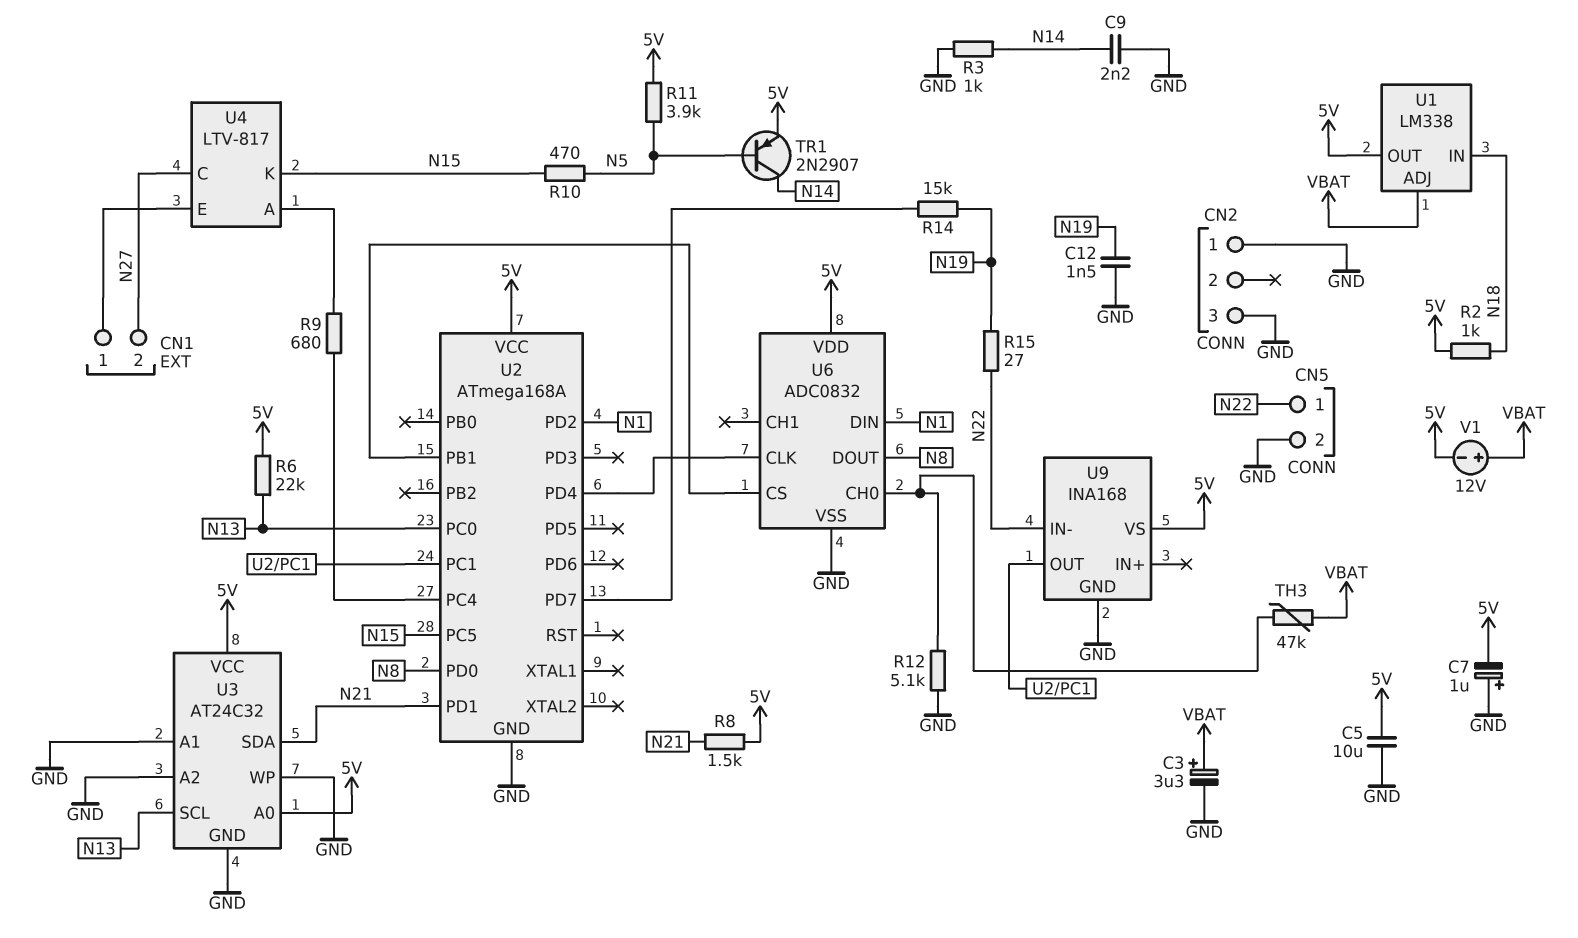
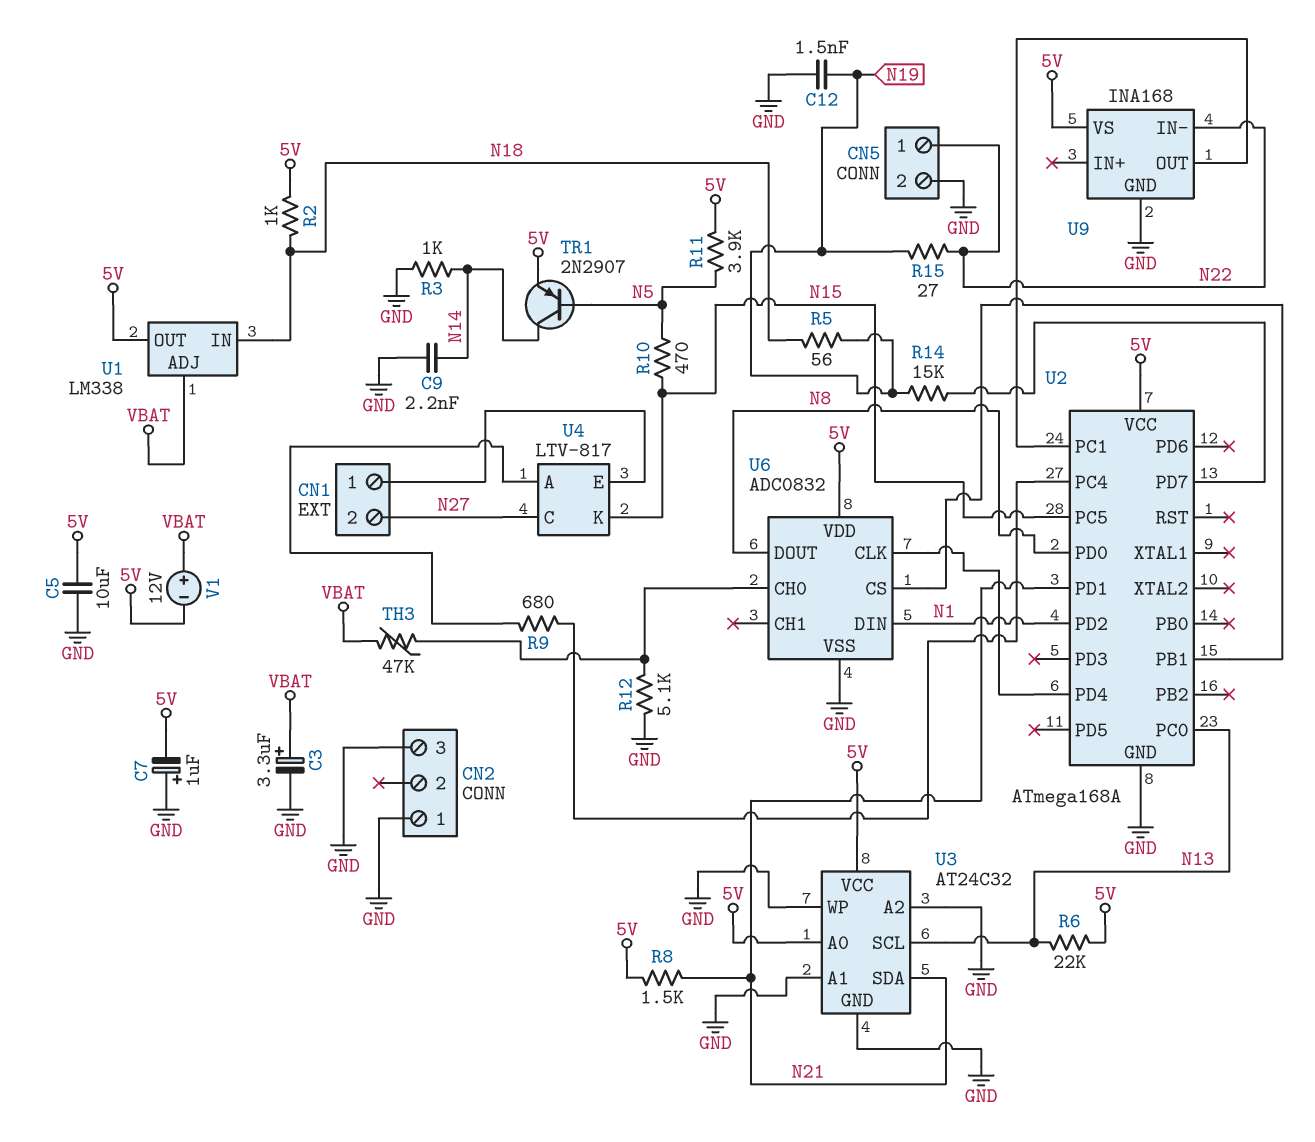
R5: none -> 56 (N18, N19)

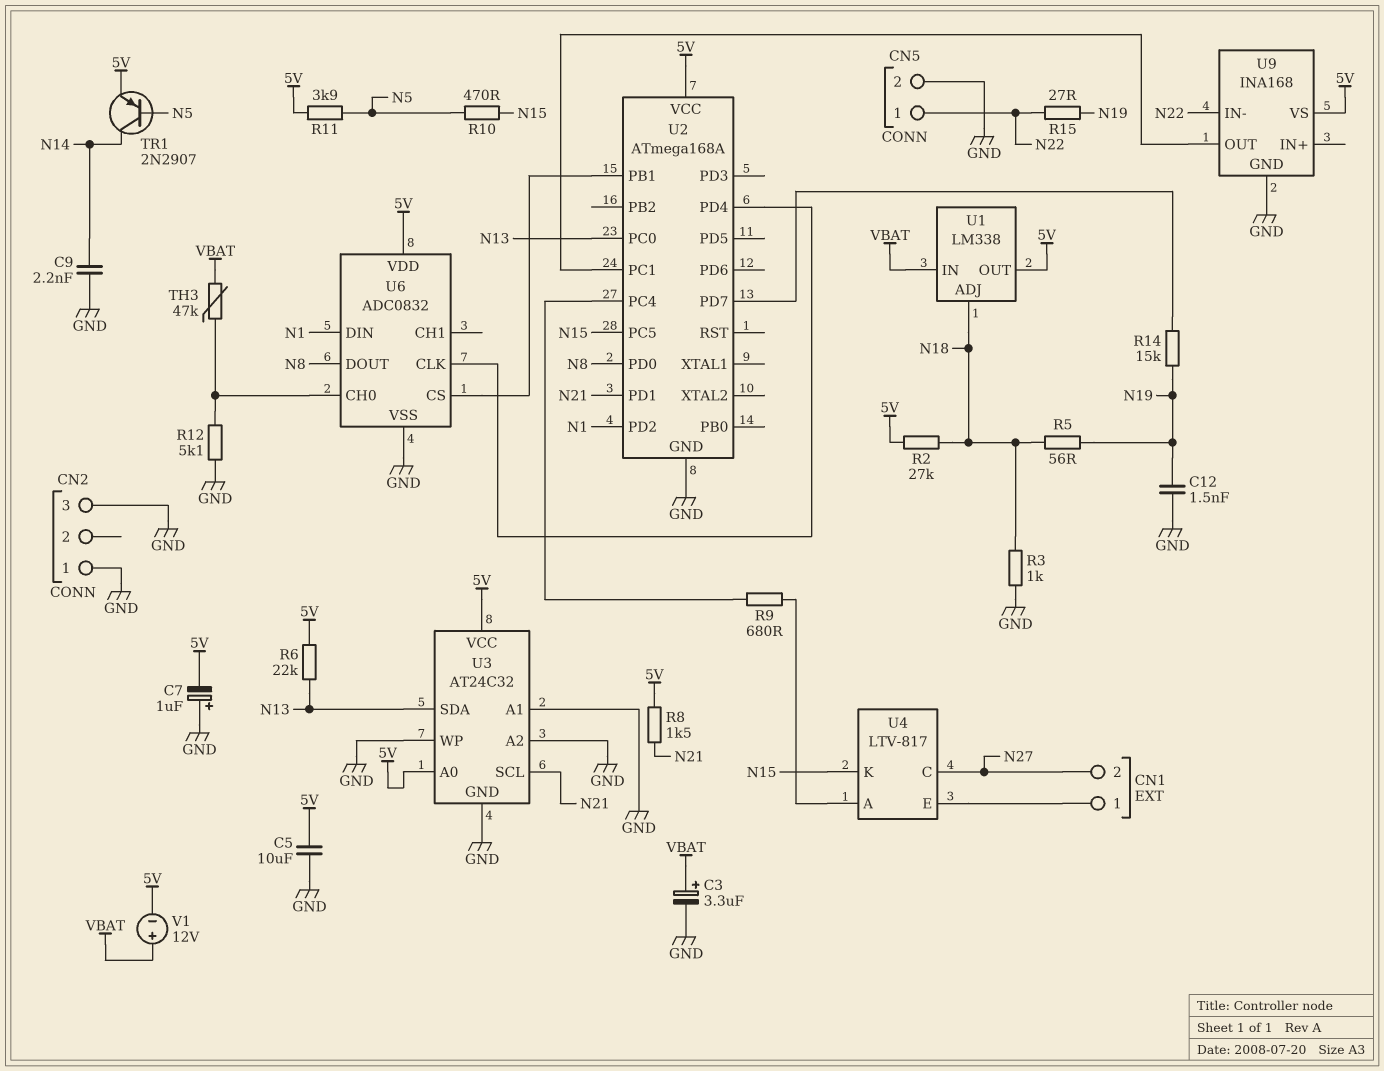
R2: 1k (5V, N18) -> 27k (5V, N18)
R3: 1k (GND, N14) -> 1k (GND, N18)
U1 pin ADJ: VBAT -> N18
U1 pin IN: N18 -> VBAT
U3 pin SCL: N13 -> N21
U3 pin SDA: N21 -> N13

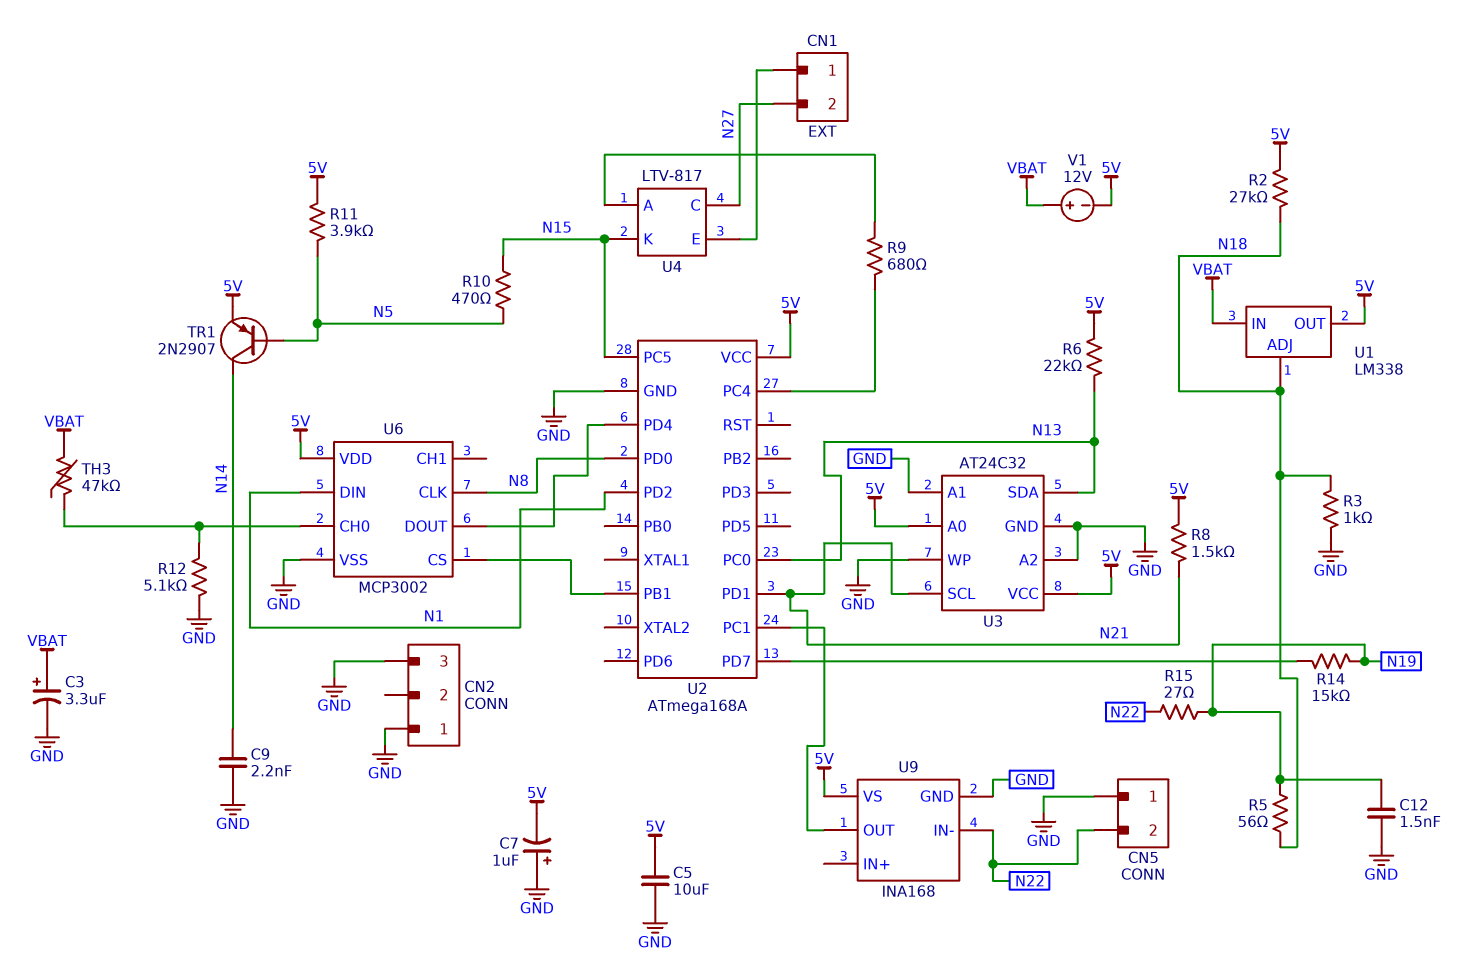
CN5 pin 1: N22 -> GND
CN5 pin 2: GND -> N22
U6: ADC0832 -> MCP3002
U6 pin CLK: U2/PD4 -> N8
U6 pin DOUT: N8 -> U2/PD4

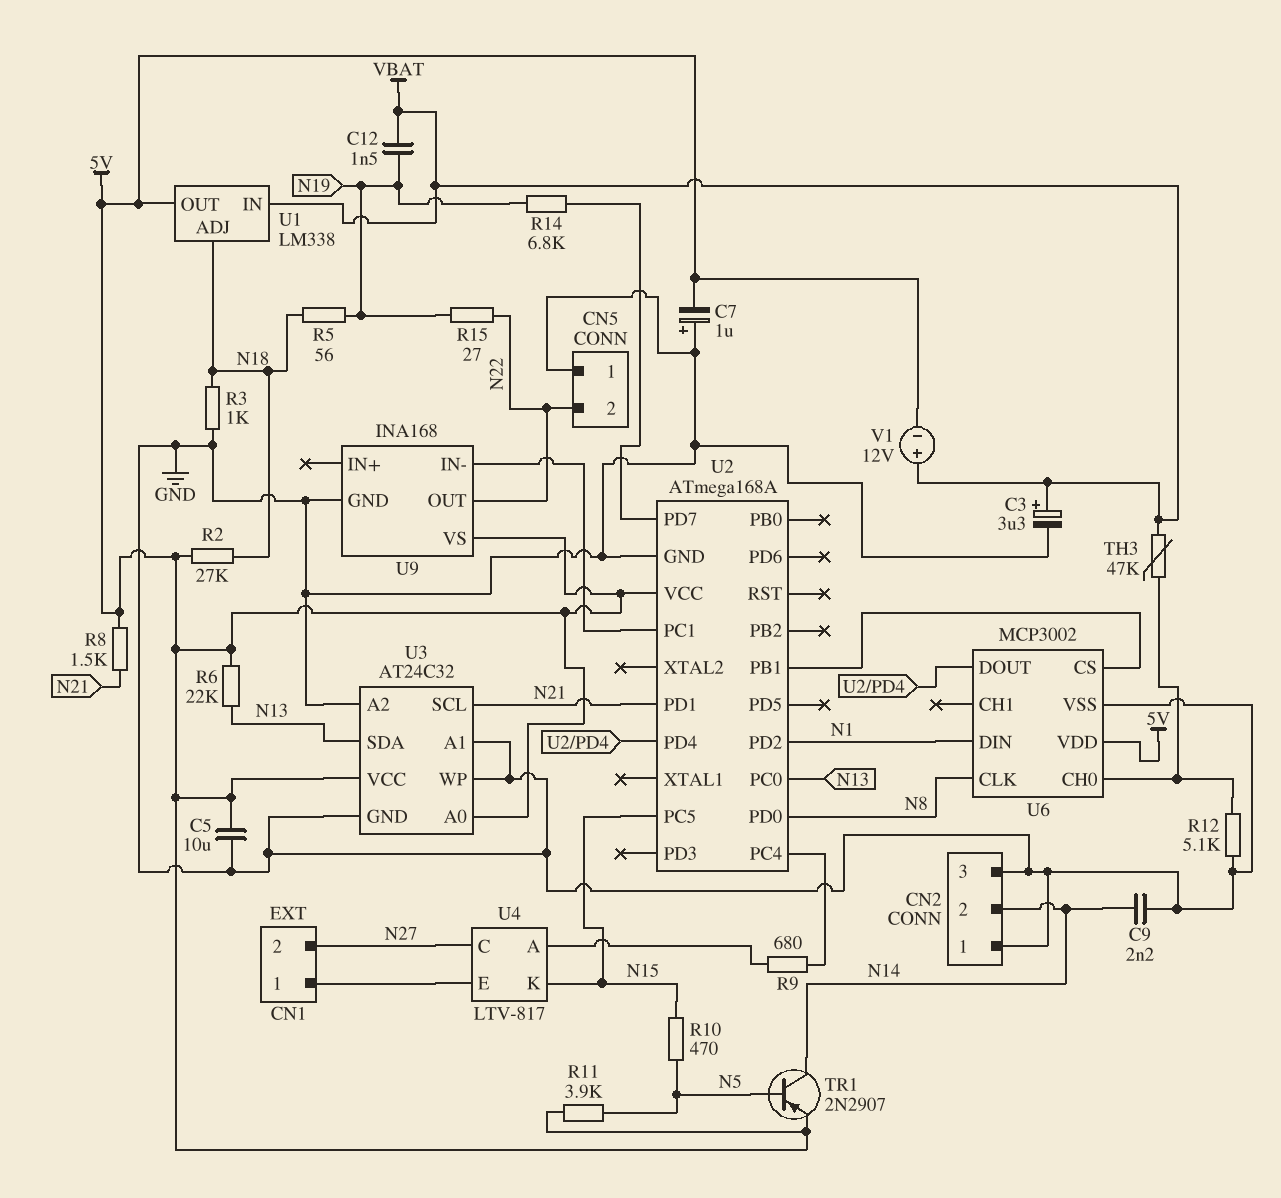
C12: 1.5nF (GND, N19) -> 1.5nF (N19, VBAT)
CN2 pin 2: none -> N14
R14: 15k (N19, U2/PD7) -> 6.8k (N19, U2/PD7)
U9 pin IN-: N22 -> U2/PC1
U9 pin OUT: U2/PC1 -> N22

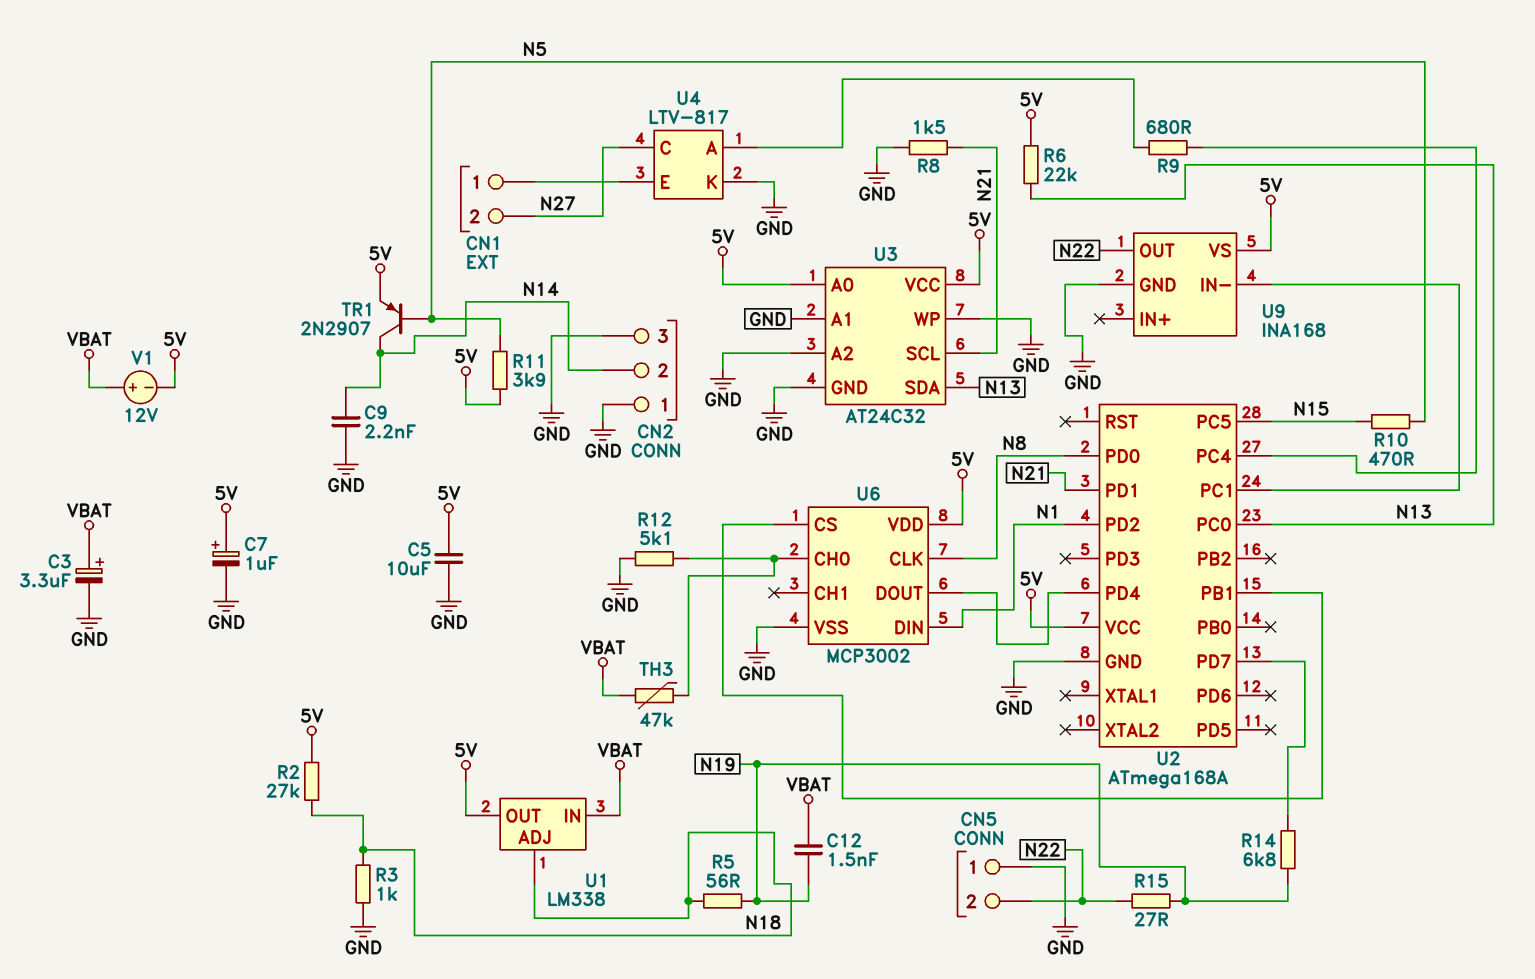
C7: 1uF (plus GND, minus 5V) -> 1uF (plus 5V, minus GND)
R8: 1.5k (5V, N21) -> 1.5k (GND, N21)
U4 pin K: N15 -> GND

